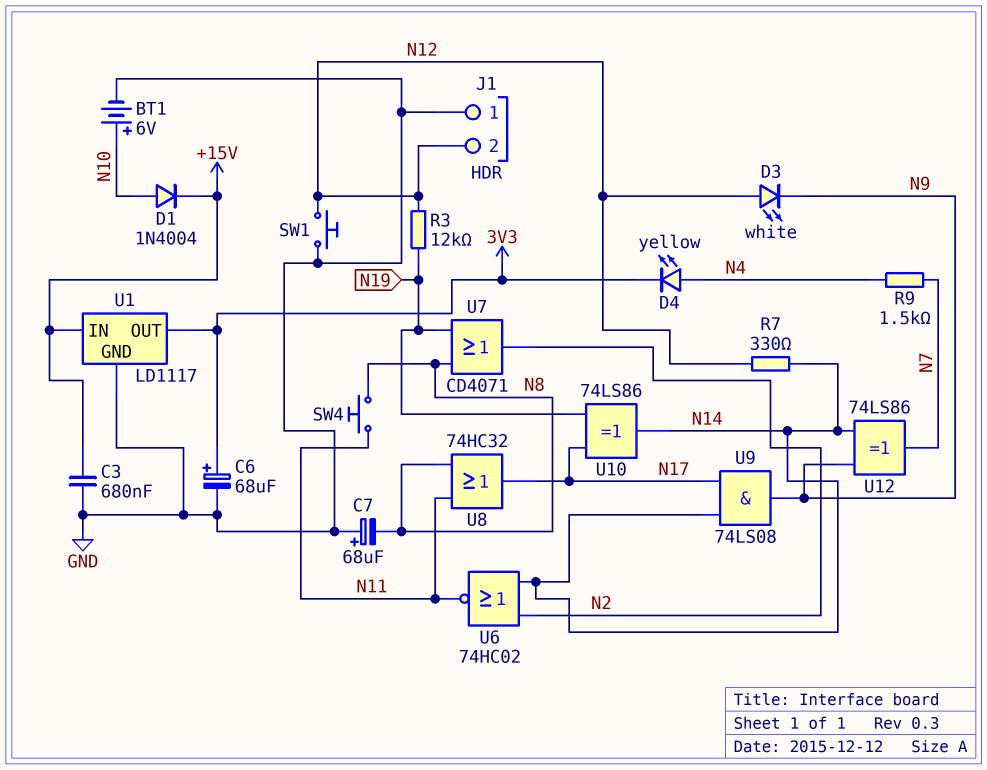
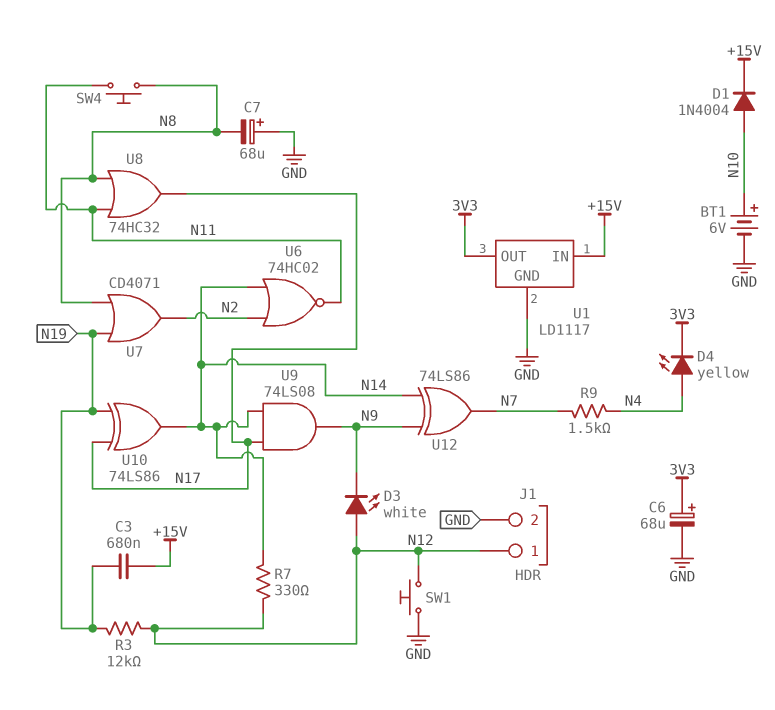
C3: 680nF (+15V, GND) -> 680nF (+15V, N19)
J1 pin 1: GND -> N12
J1 pin 2: N12 -> GND

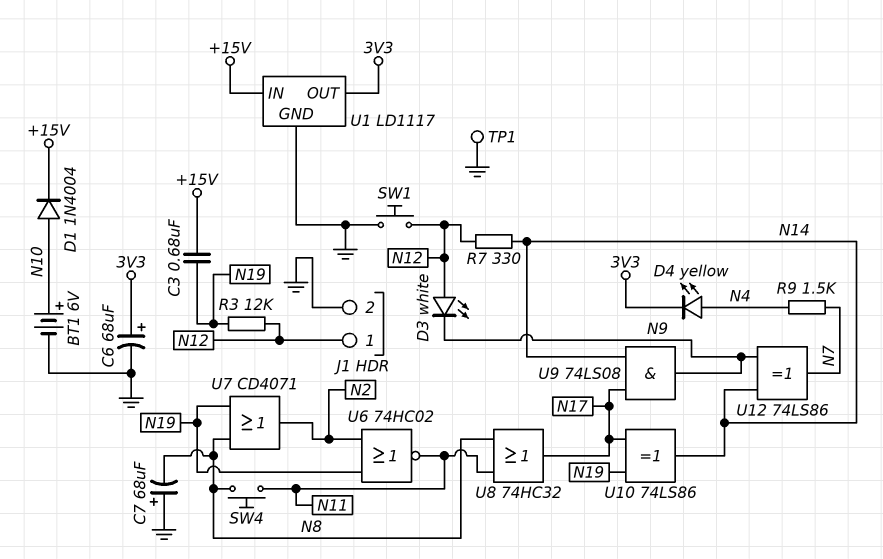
TP1: none -> test point (GND)
U6: NOR 74HC02 (in N2, in N14, out N11) -> NOR 74HC02 (in N2, in N19, out N11)

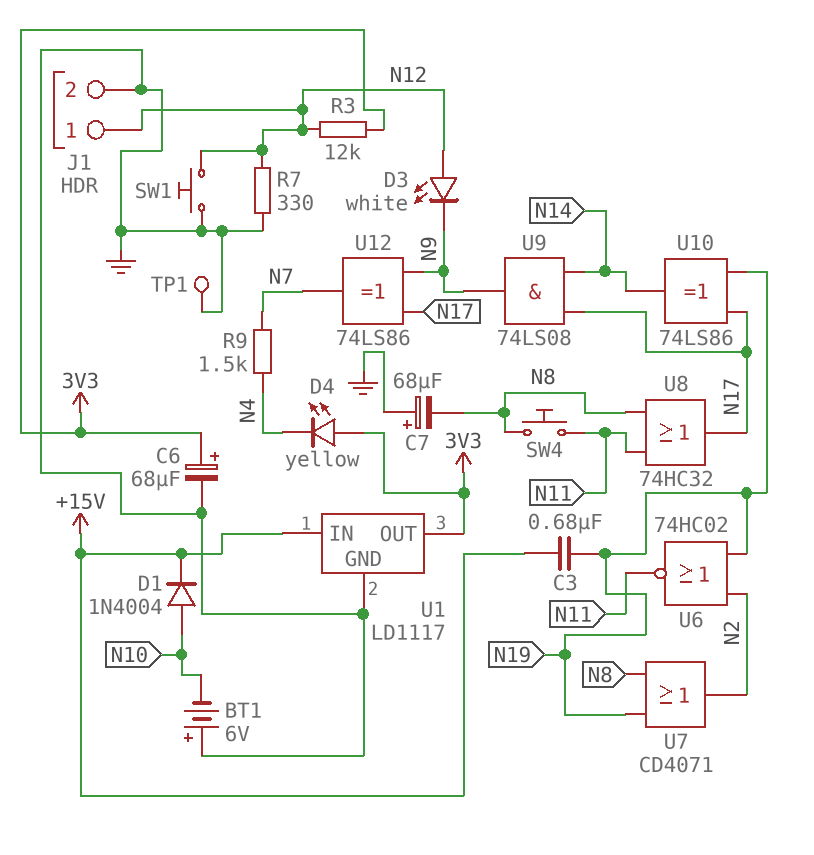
BT1: 6V (plus N10, minus GND) -> 6V (plus GND, minus N10)
D4: LED yellow (A N4, K 3V3) -> LED yellow (A 3V3, K N4)
R3: 12k (N12, N19) -> 12k (3V3, N12)
R7: 330 (N12, N14) -> 330 (GND, N12)
U12: XOR 74LS86 (in N9, in N14, out N7) -> XOR 74LS86 (in N9, in N17, out N7)

